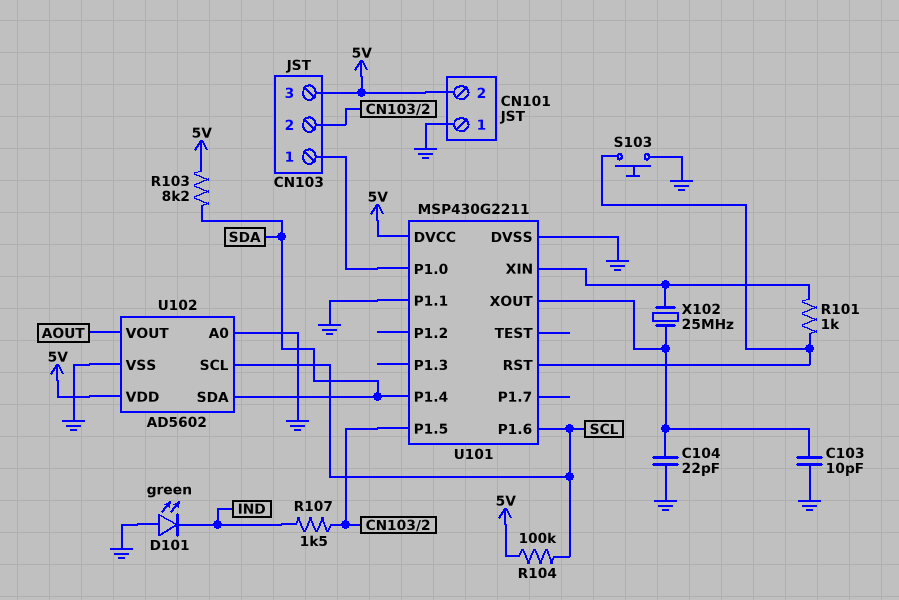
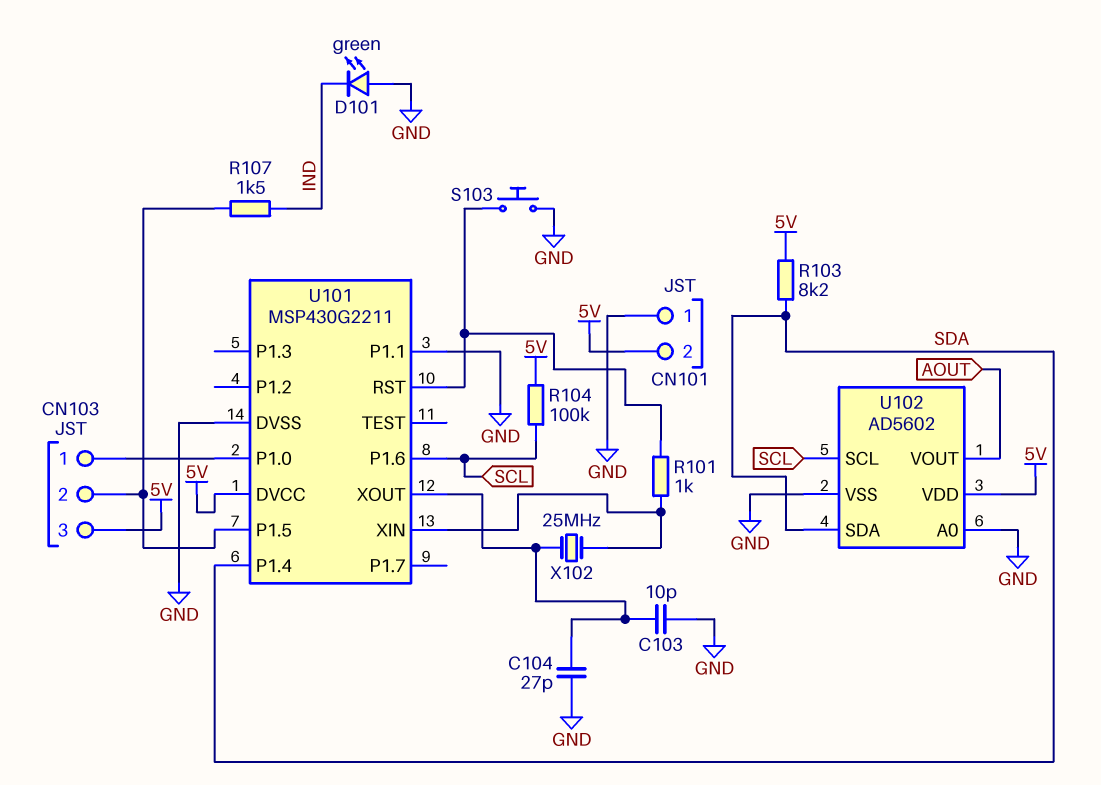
C104: 22pF (GND, U101/XOUT) -> 27pF (GND, U101/XOUT)

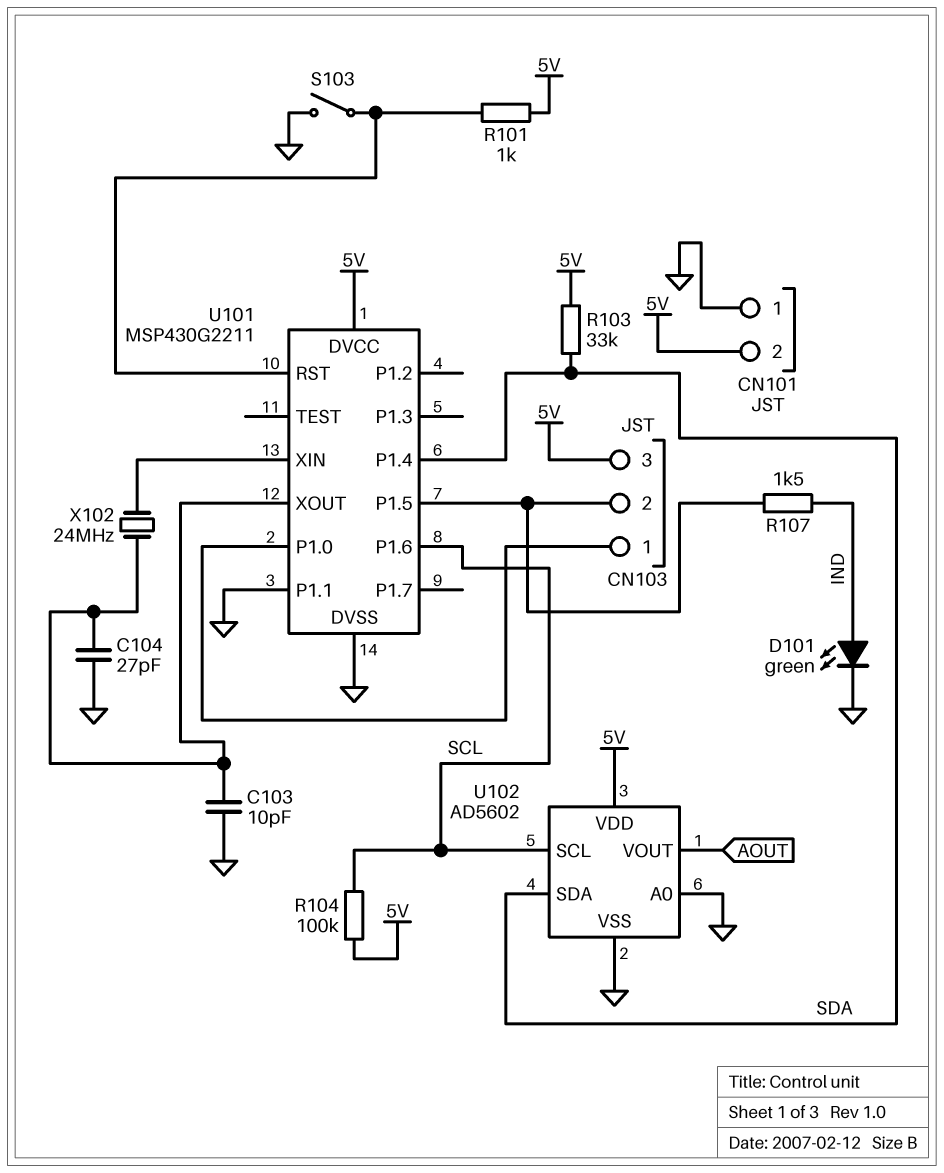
D101: LED green (A GND, K IND) -> LED green (A IND, K GND)
R101: 1k (U101/RST, U101/XIN) -> 1k (5V, U101/RST)
R103: 8.2k (5V, SDA) -> 33k (5V, SDA)
S103: button (GND, U101/RST) -> switch (GND, U101/RST)
X102: 25MHz (U101/XIN, U101/XOUT) -> 24MHz (U101/XIN, U101/XOUT)

